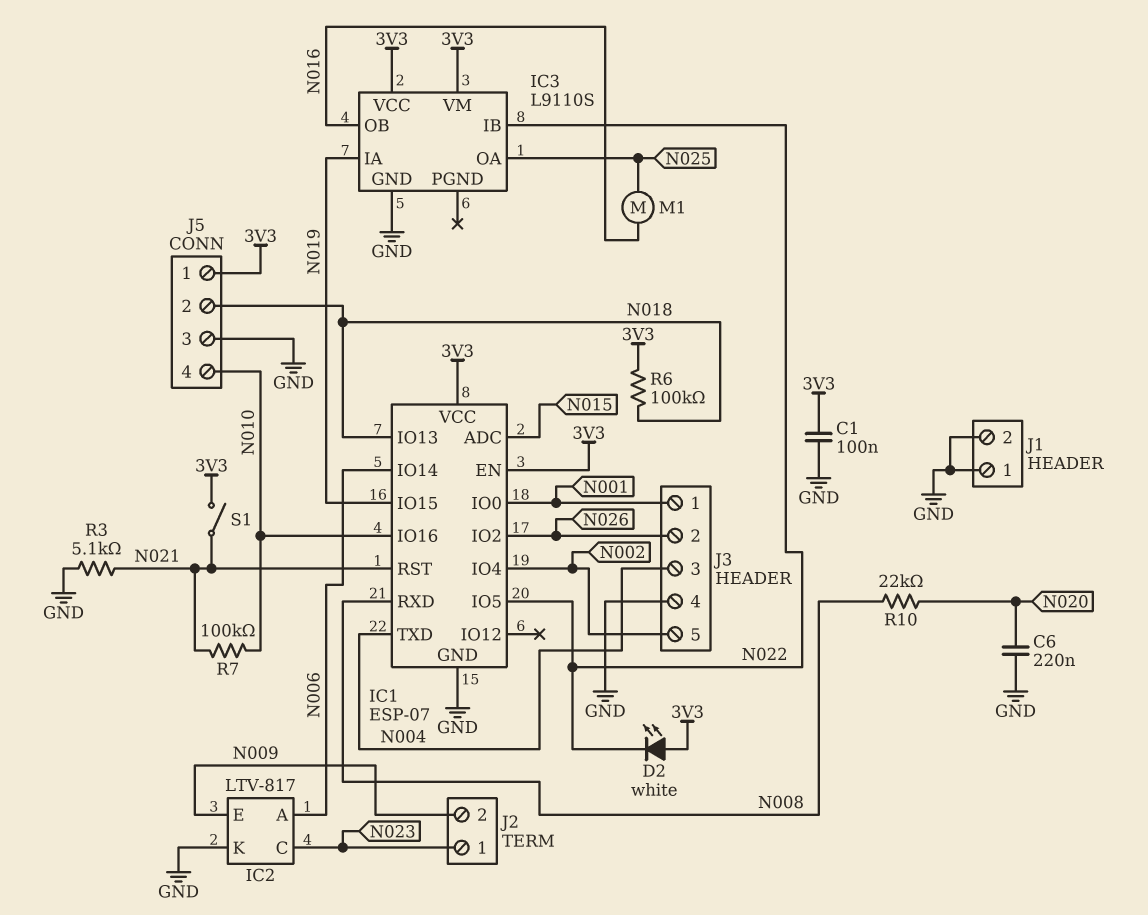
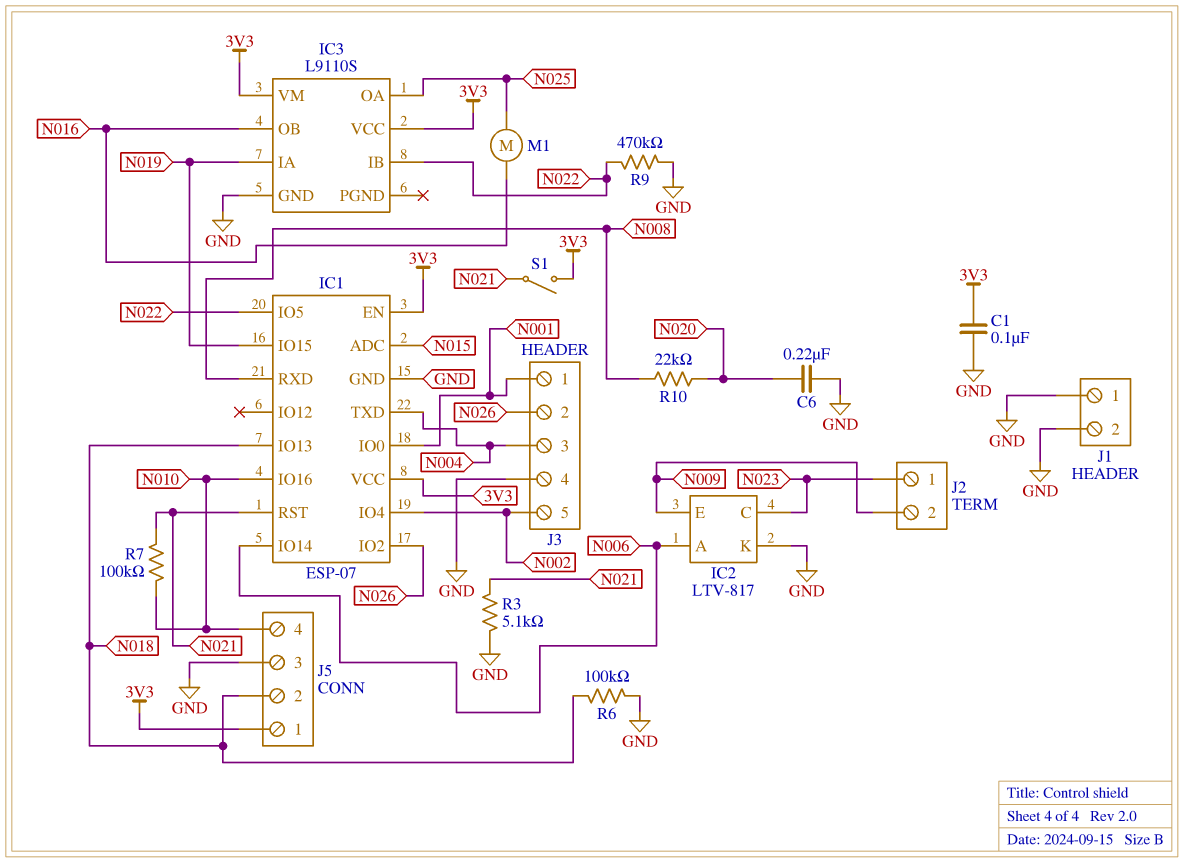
D2: LED white (A 3V3, K N022) -> none
R6: 100k (3V3, N018) -> 100k (GND, N018)
R9: none -> 470k (GND, N022)

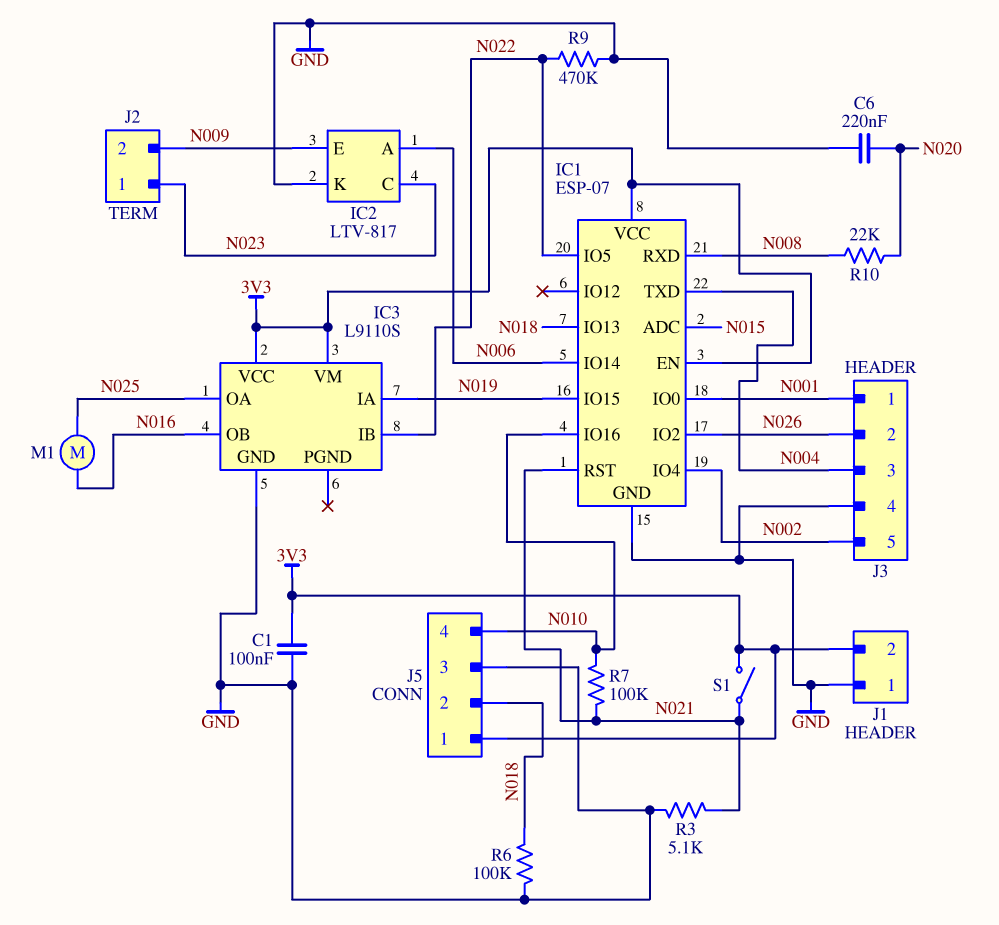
J1 pin 2: GND -> 3V3

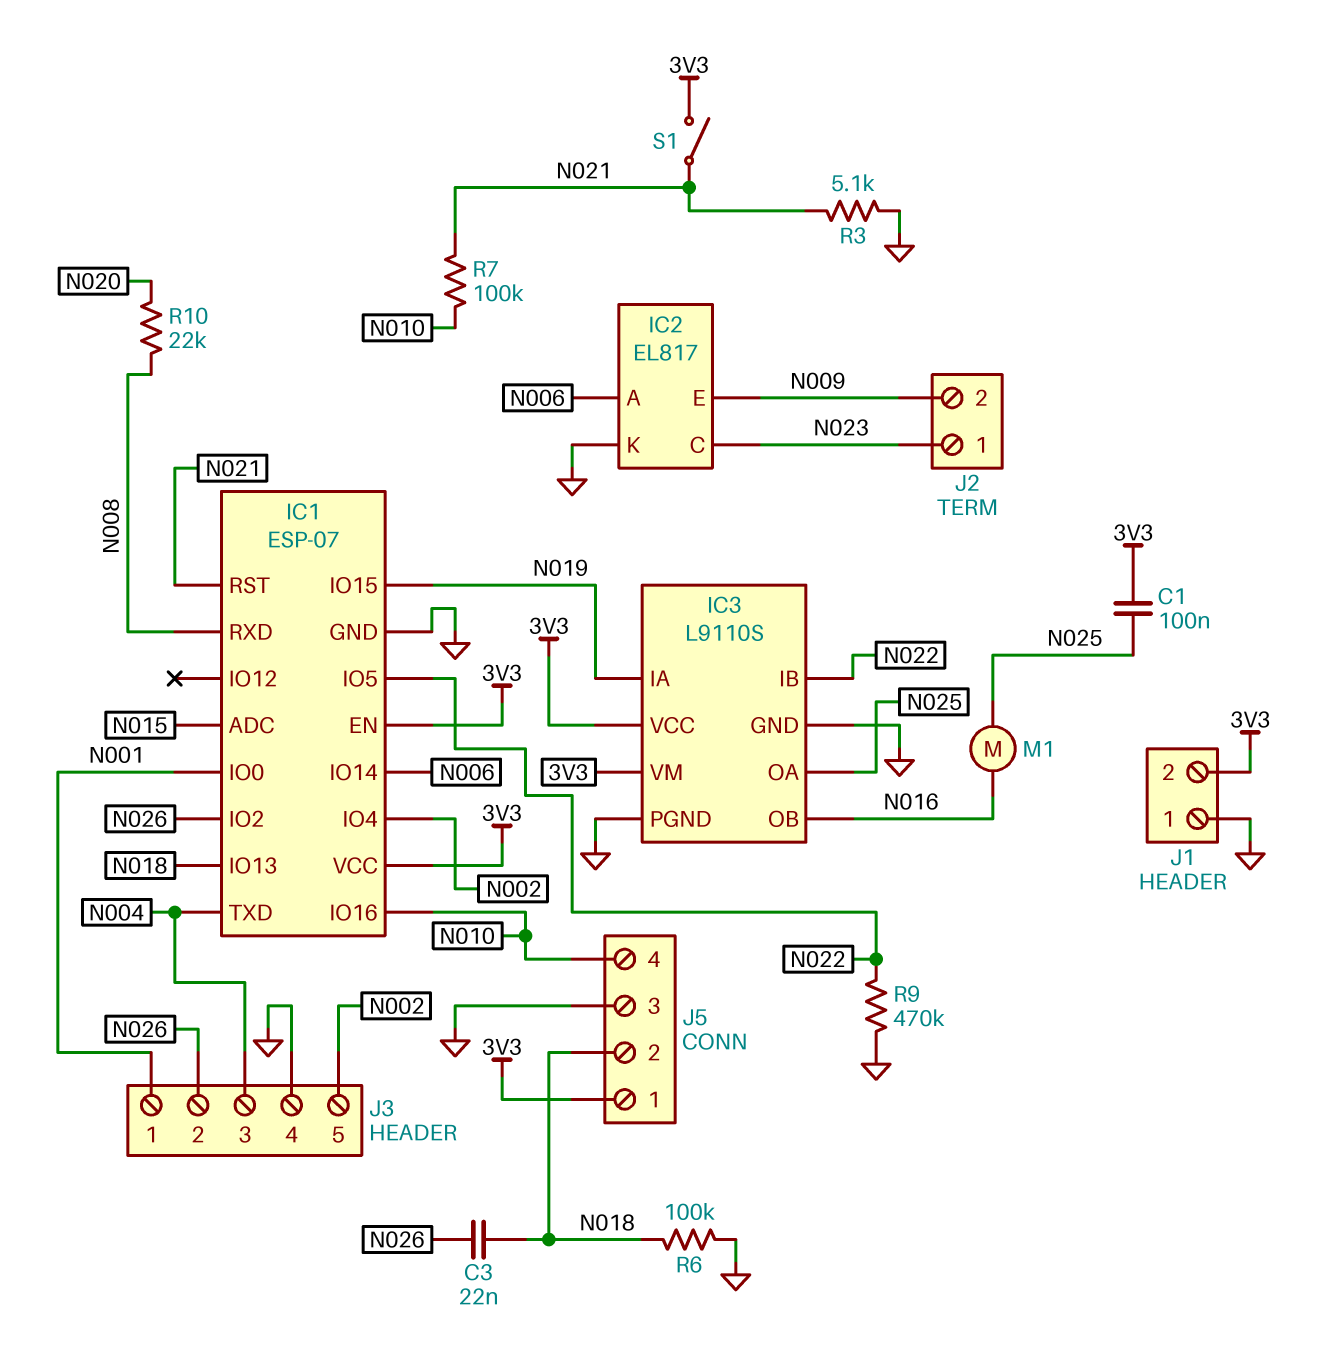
C1: 100nF (3V3, GND) -> 100nF (3V3, N025)
C3: none -> 22nF (N018, N026)
C6: 220nF (GND, N020) -> none
IC2: LTV-817 -> EL817
IC3 pin PGND: none -> GND

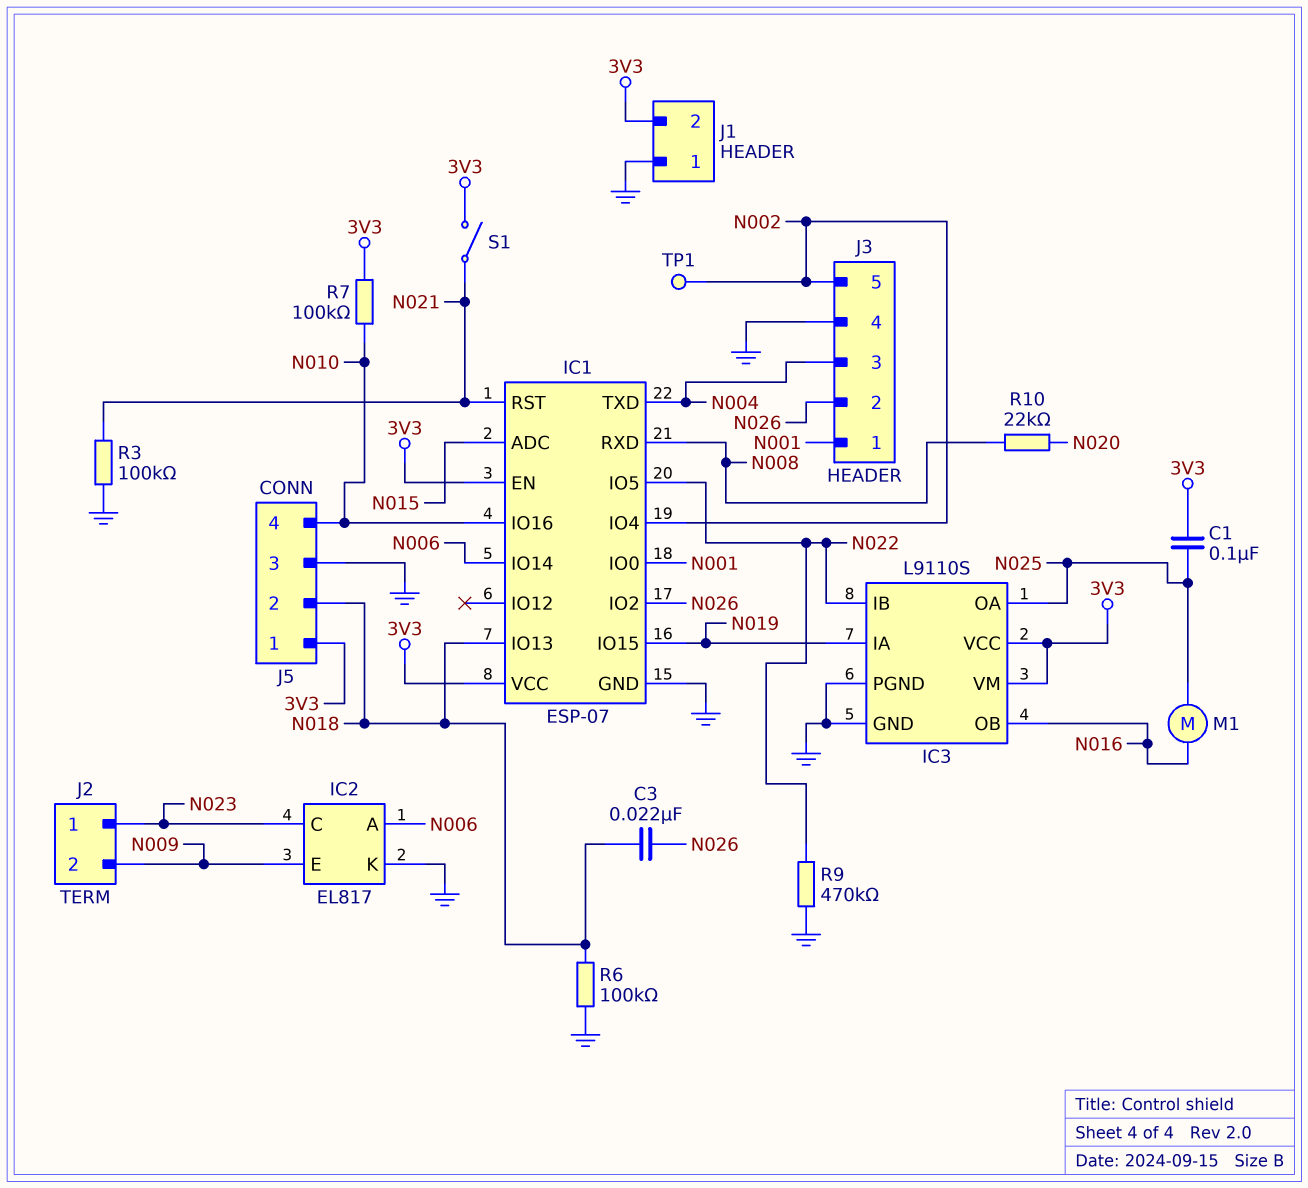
R3: 5.1k (GND, N021) -> 100k (GND, N021)
R7: 100k (N010, N021) -> 100k (3V3, N010)
TP1: none -> test point (N002)

